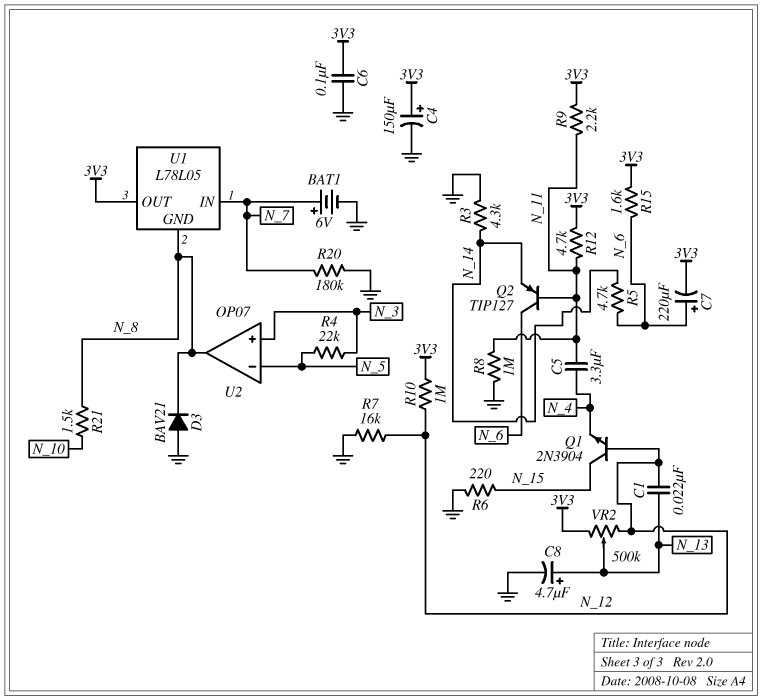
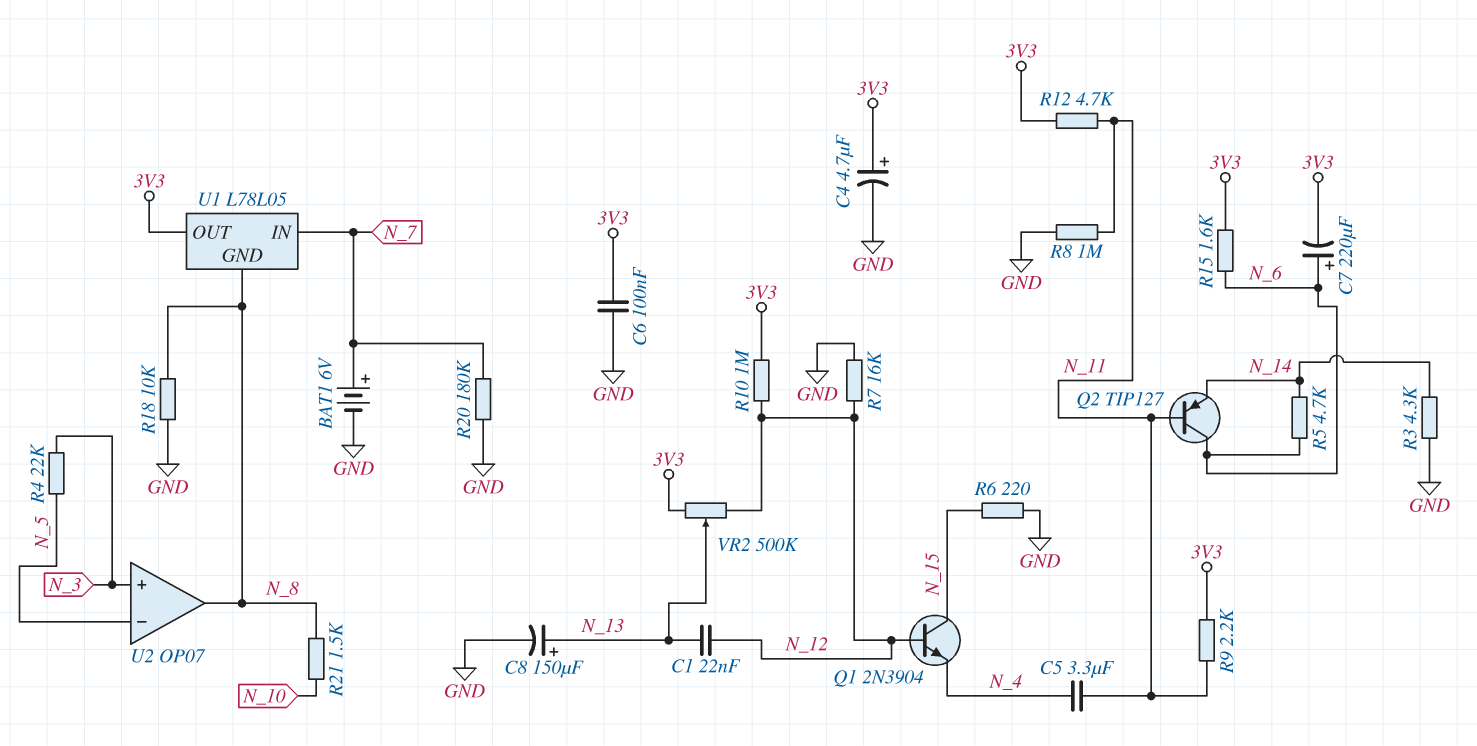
C4: 150uF (plus 3V3, minus GND) -> 4.7uF (plus 3V3, minus GND)
C8: 4.7uF (plus N_13, minus GND) -> 150uF (plus N_13, minus GND)
D3: diode BAV21 (A GND, K N_8) -> none
R18: none -> 10k (GND, N_8)

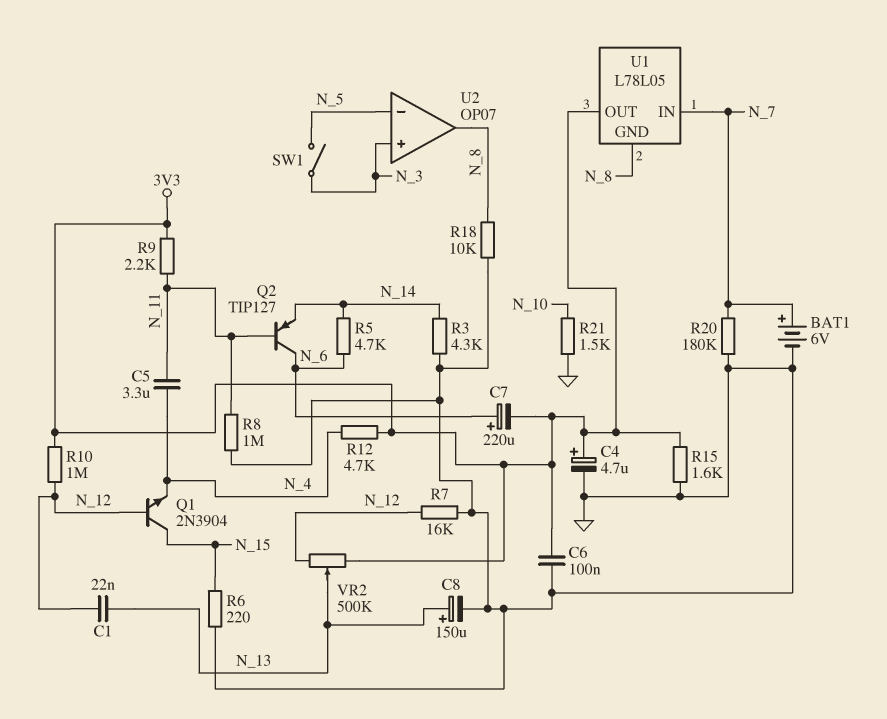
R4: 22k (N_3, N_5) -> none
R12: 4.7k (3V3, N_11) -> 4.7k (3V3, N_4)
R15: 1.6k (3V3, N_6) -> 1.6k (3V3, GND)
R21: 1.5k (N_8, N_10) -> 1.5k (GND, N_10)
SW1: none -> switch (N_3, N_5)

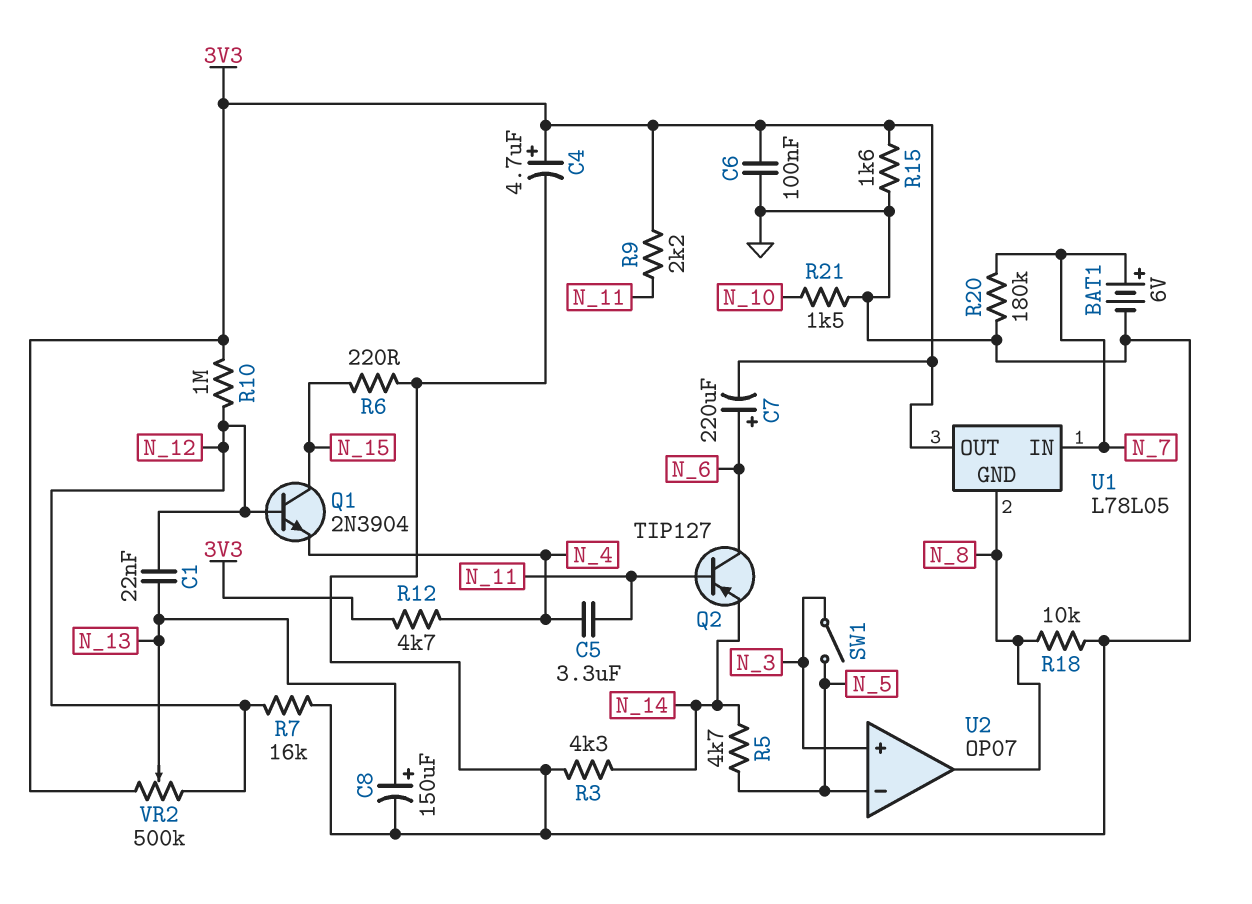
R5: 4.7k (N_6, N_14) -> 4.7k (N_5, N_14)
R8: 1M (GND, N_11) -> none

